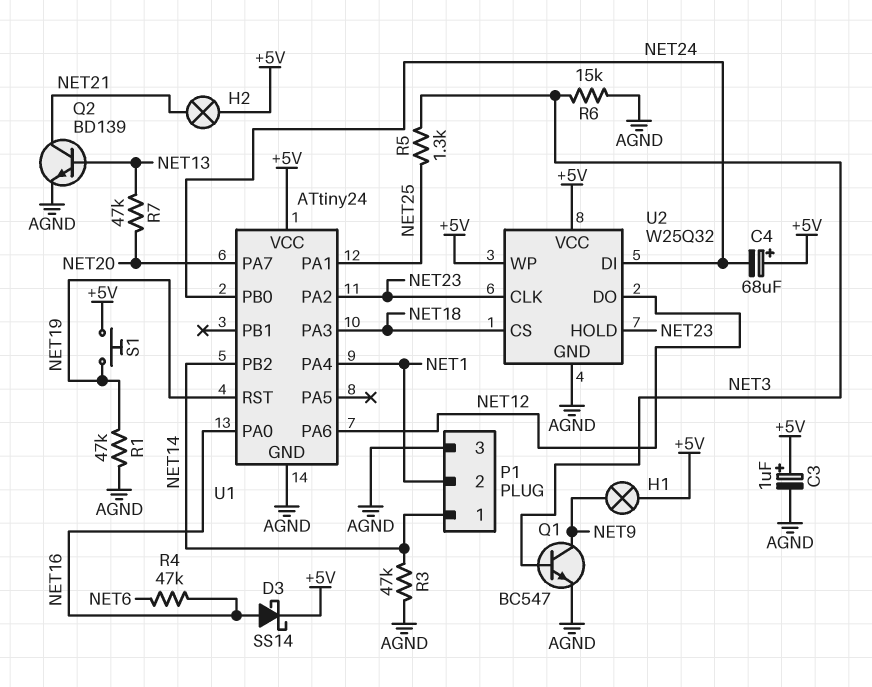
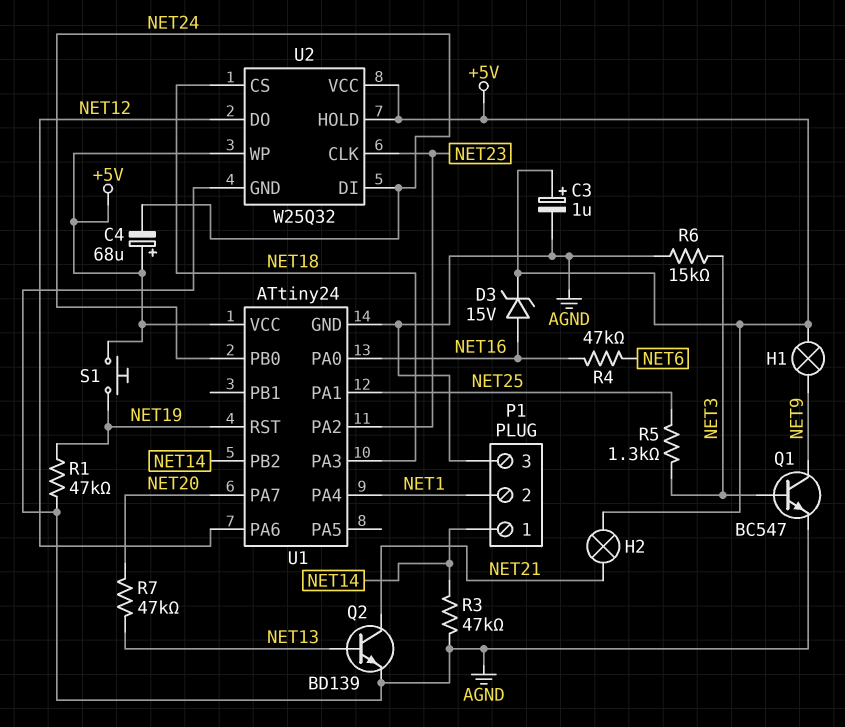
D3: schottky SS14 (A NET16, K +5V) -> zener 15V (A NET16, K +5V)
U2 pin HOLD: NET23 -> +5V

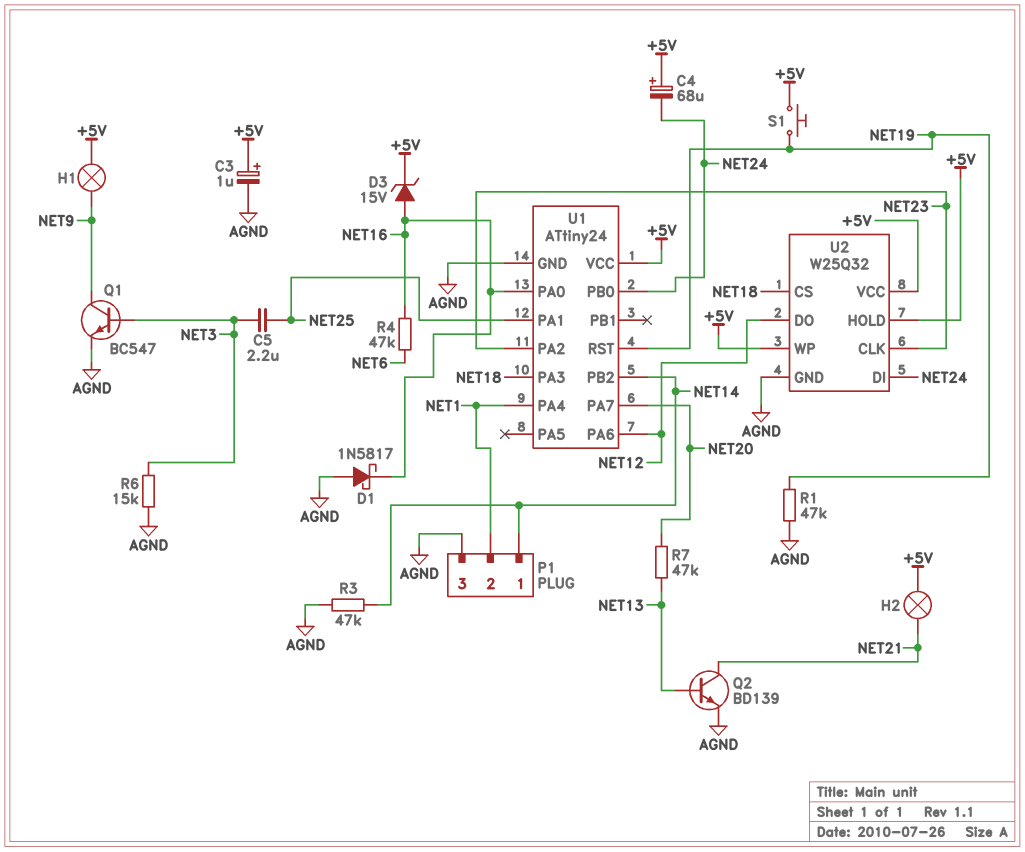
C5: none -> 2.2uF (NET3, NET25)
D1: none -> schottky 1N5817 (A AGND, K NET16)
R5: 1.3k (NET3, NET25) -> none

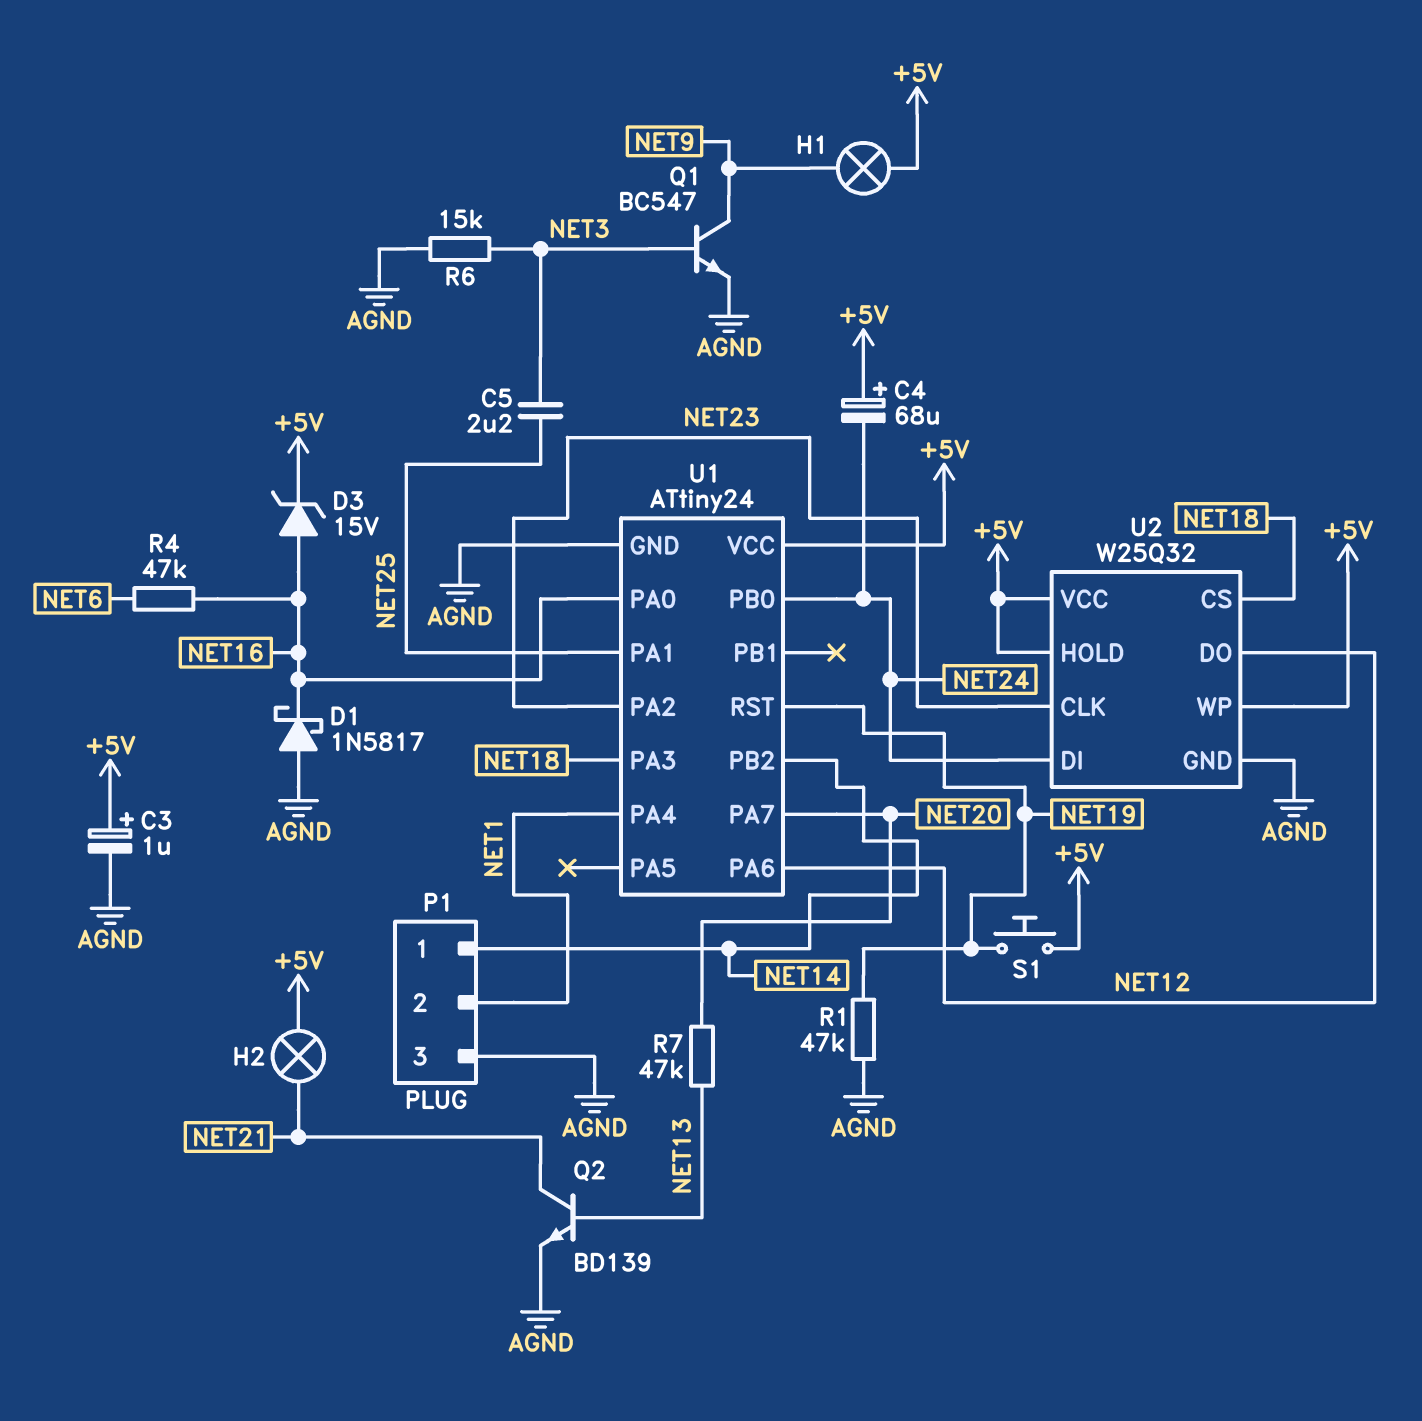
R3: 47k (AGND, NET14) -> none

